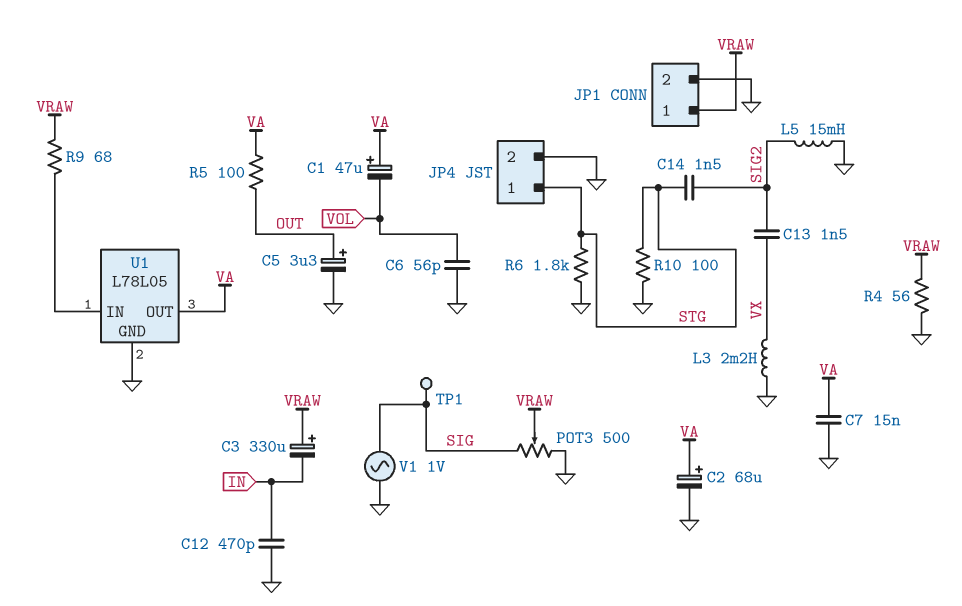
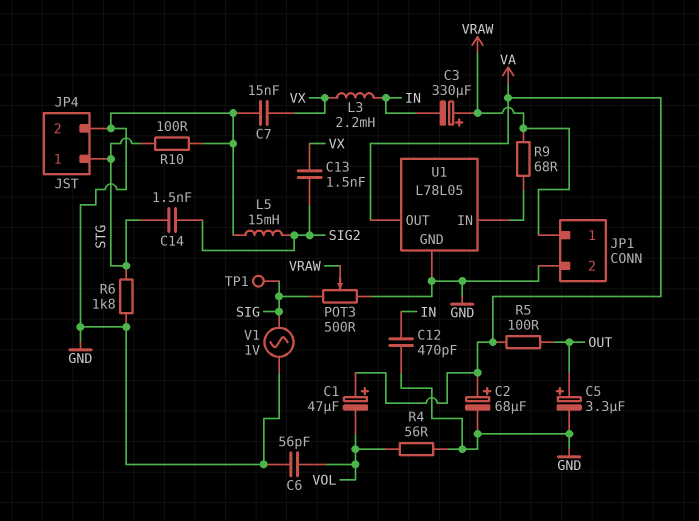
C7: 15nF (GND, VA) -> 15nF (GND, VX)
L3: 2.2mH (GND, VX) -> 2.2mH (IN, VX)
R4: 56 (GND, VRAW) -> 56 (GND, VOL)

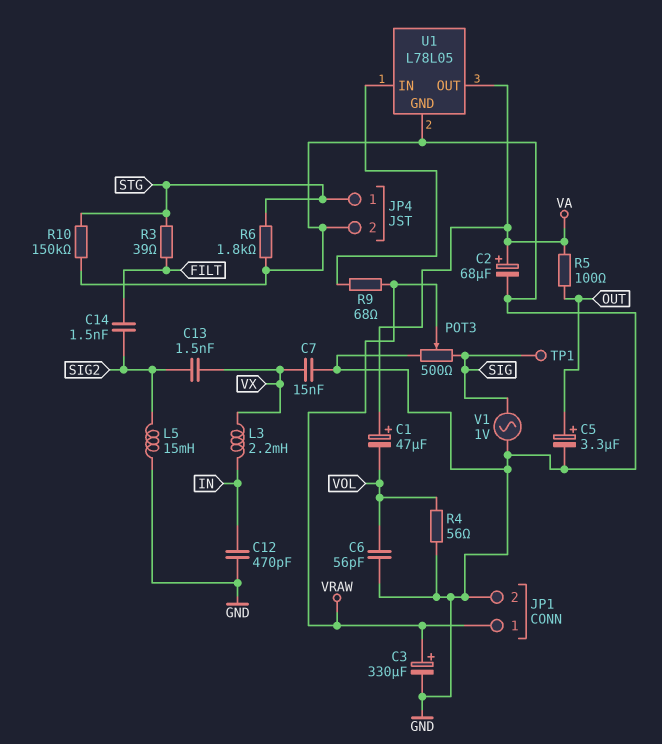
C3: 330uF (plus VRAW, minus IN) -> 330uF (plus VRAW, minus GND)
C14: 1.5nF (SIG2, STG) -> 1.5nF (FILT, SIG2)
R3: none -> 39 (FILT, STG)
R10: 100 (GND, STG) -> 150k (GND, STG)

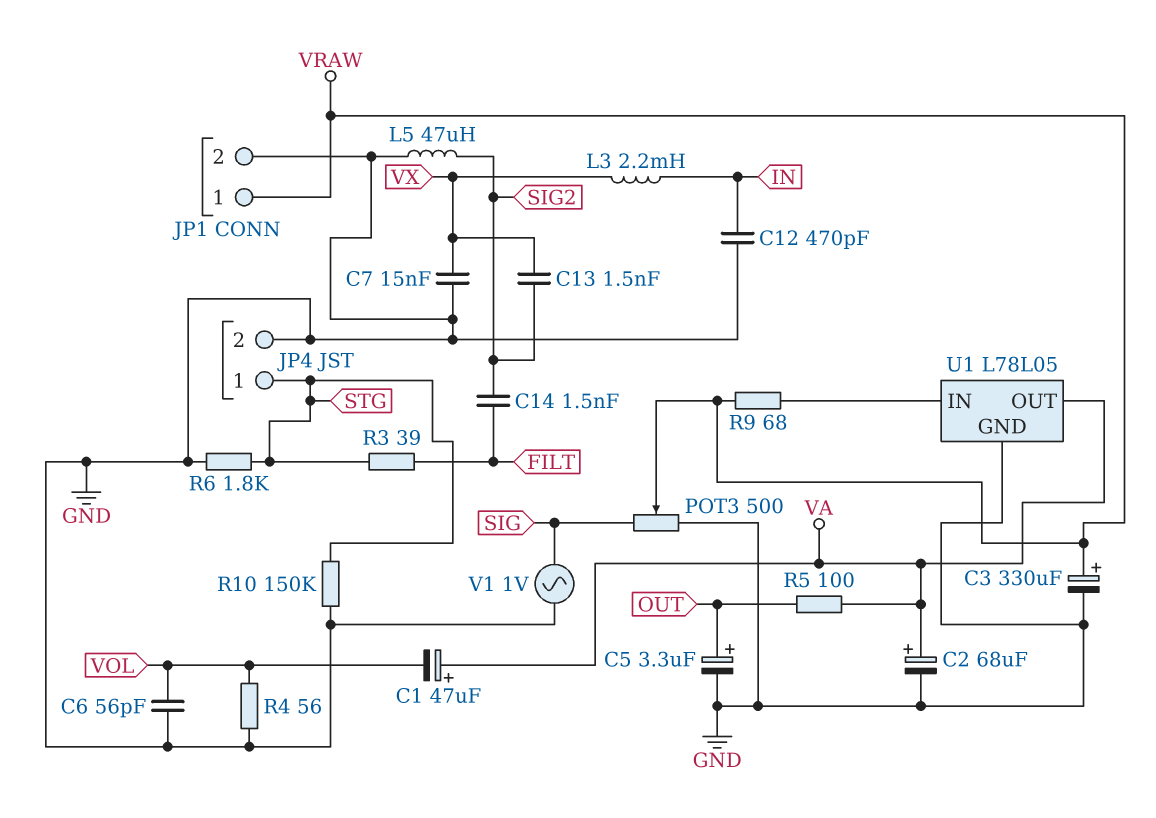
L5: 15mH (GND, SIG2) -> 47uH (GND, SIG2)
TP1: test point (SIG) -> none

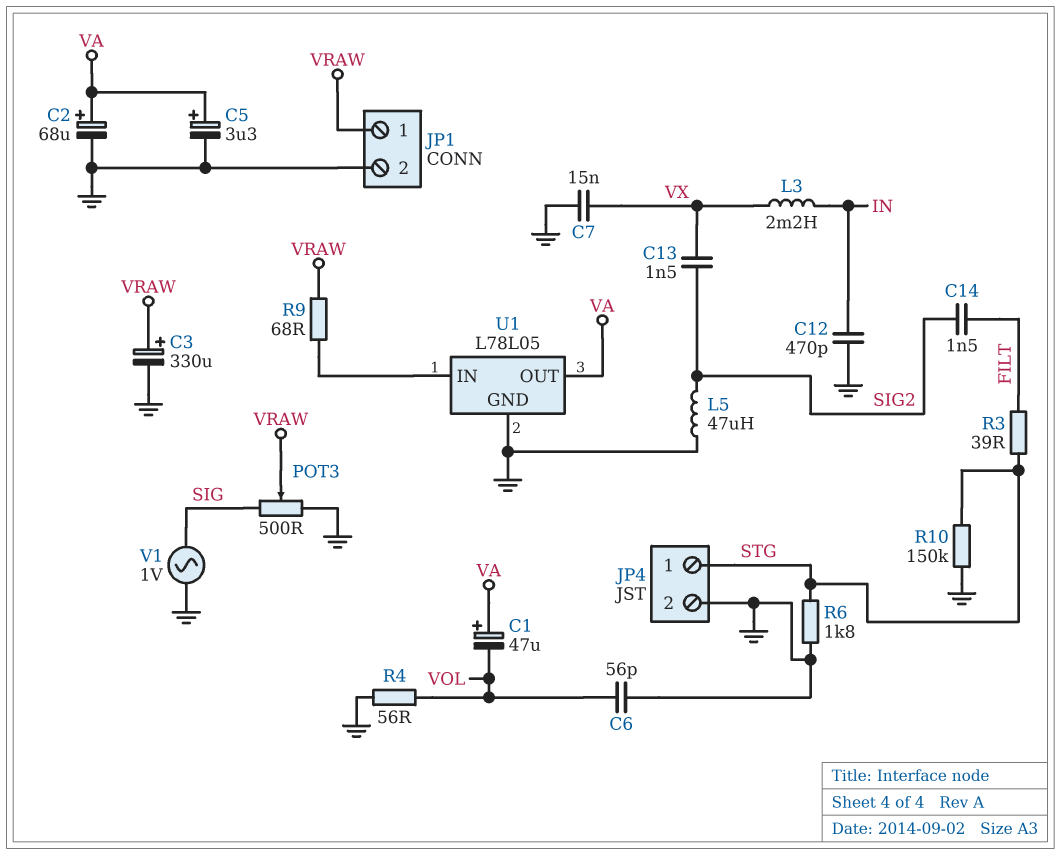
C5: 3.3uF (plus OUT, minus GND) -> 3.3uF (plus VA, minus GND)
R5: 100 (OUT, VA) -> none

